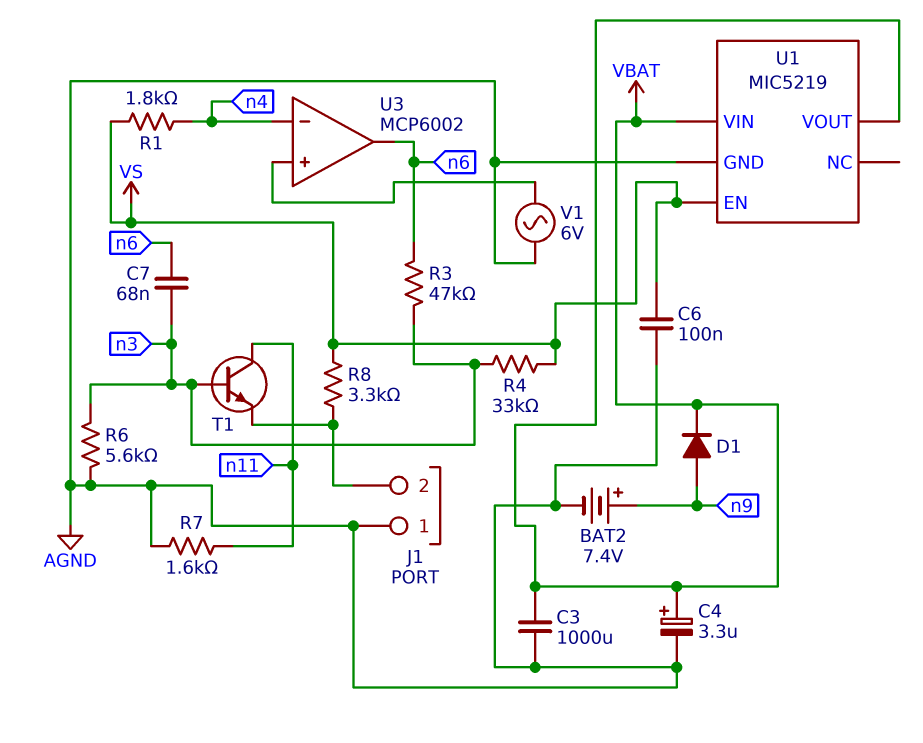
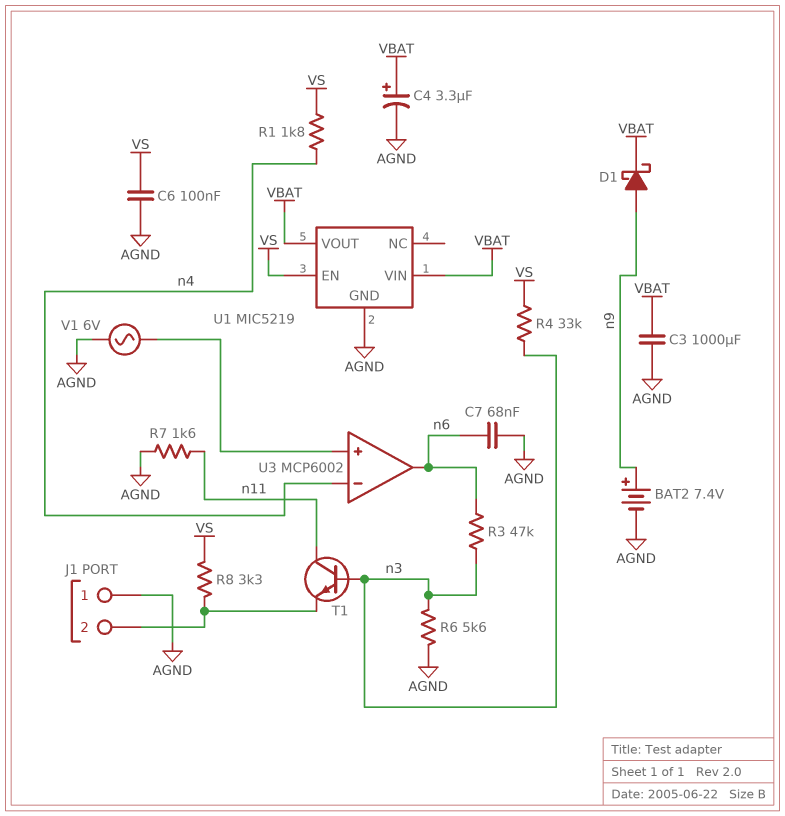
C7: 68nF (n3, n6) -> 68nF (AGND, n6)
D1: diode (A n9, K VBAT) -> schottky (A n9, K VBAT)

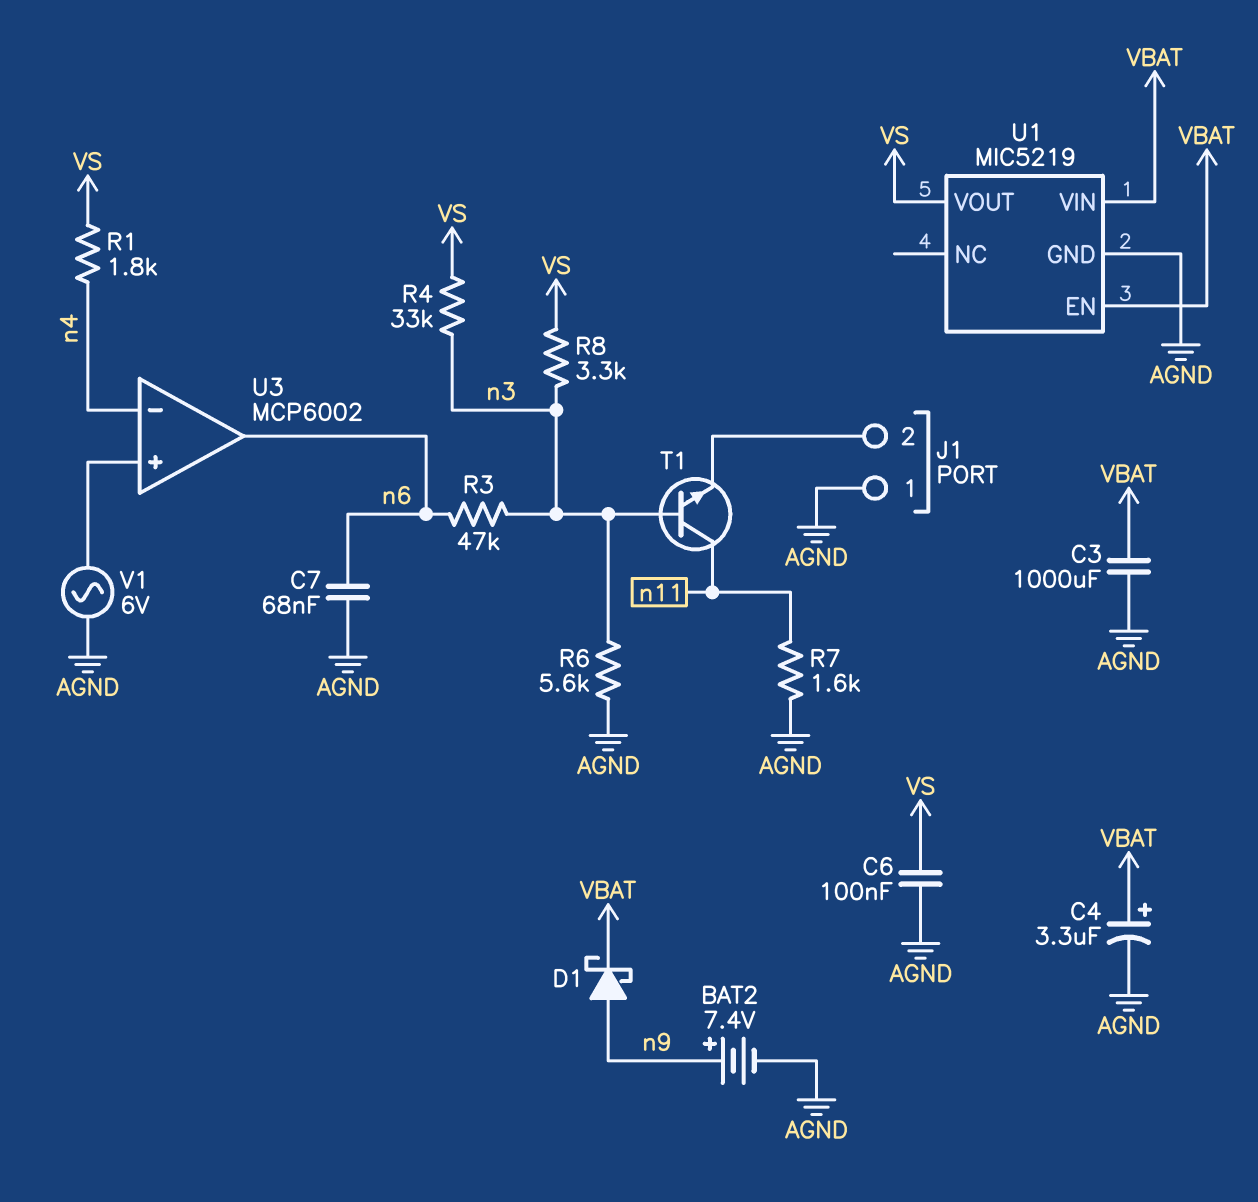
R8: 3.3k (J1/2, VS) -> 3.3k (VS, n3)
U1 pin EN: VS -> VBAT
U1 pin VOUT: VBAT -> VS

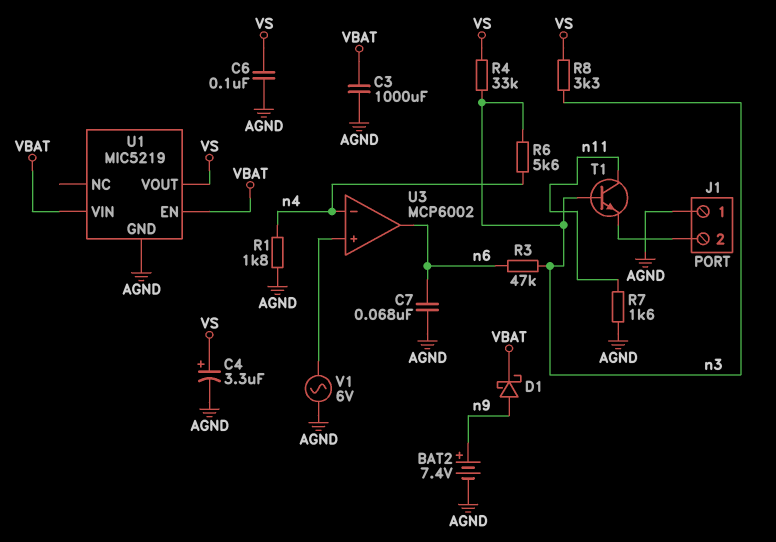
C4: 3.3uF (plus VBAT, minus AGND) -> 3.3uF (plus VS, minus AGND)
R1: 1.8k (VS, n4) -> 1.8k (AGND, n4)
R6: 5.6k (AGND, n3) -> 5.6k (n3, n4)

